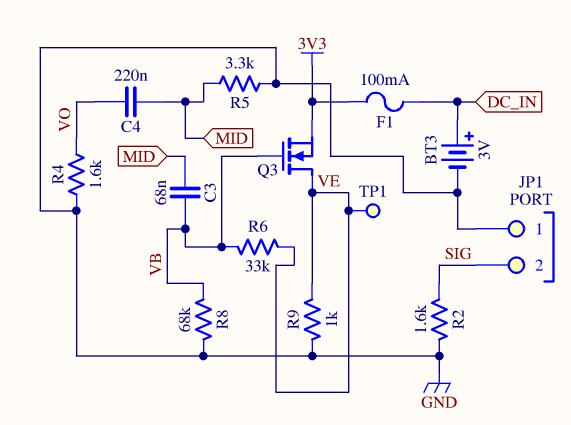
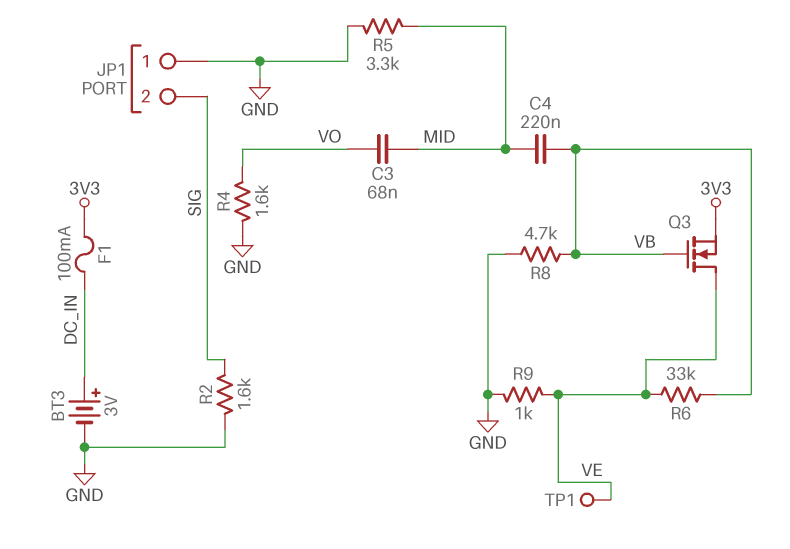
C3: 68nF (MID, VB) -> 68nF (MID, VO)
C4: 220nF (MID, VO) -> 220nF (MID, VB)
R8: 68k (GND, VB) -> 4.7k (GND, VB)

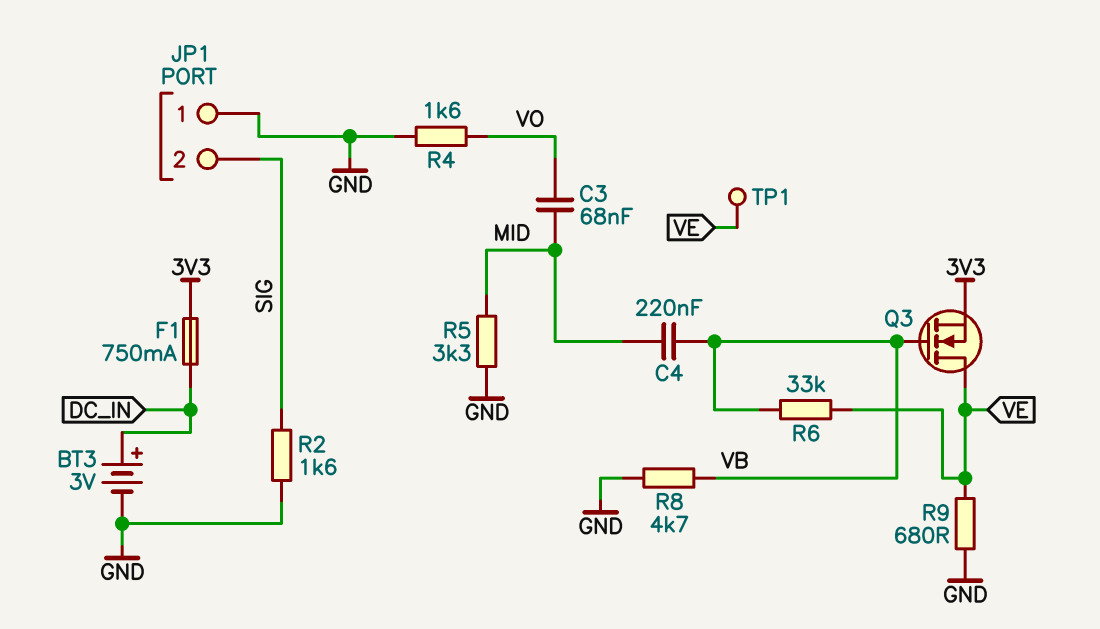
F1: 100mA (3V3, DC_IN) -> 750mA (3V3, DC_IN)
R9: 1k (GND, VE) -> 680 (GND, VE)

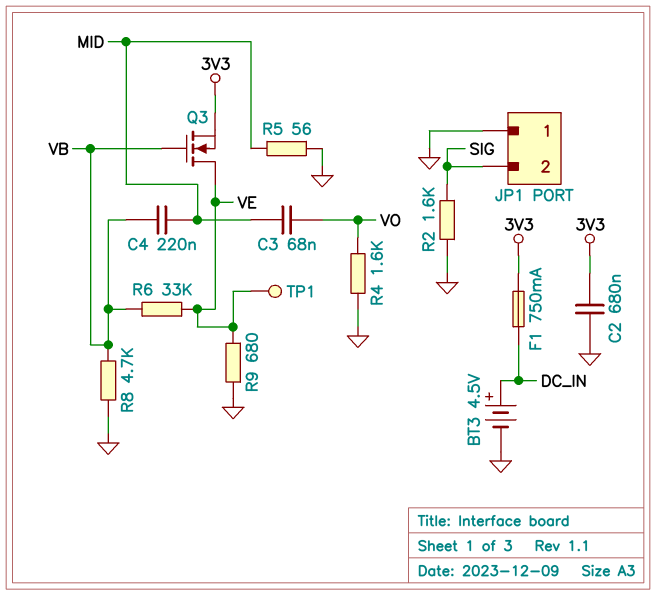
BT3: 3V (plus DC_IN, minus GND) -> 4.5V (plus DC_IN, minus GND)
C2: none -> 680nF (3V3, GND)
R5: 3.3k (GND, MID) -> 56 (GND, MID)

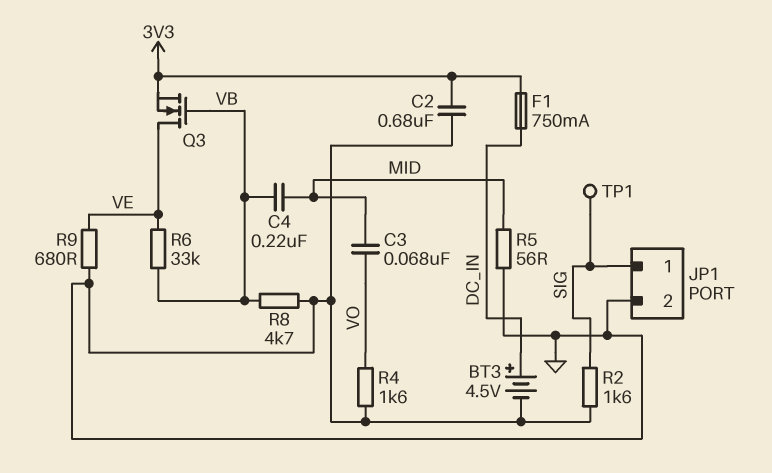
JP1 pin 1: GND -> SIG
JP1 pin 2: SIG -> GND
TP1: test point (VE) -> test point (SIG)

